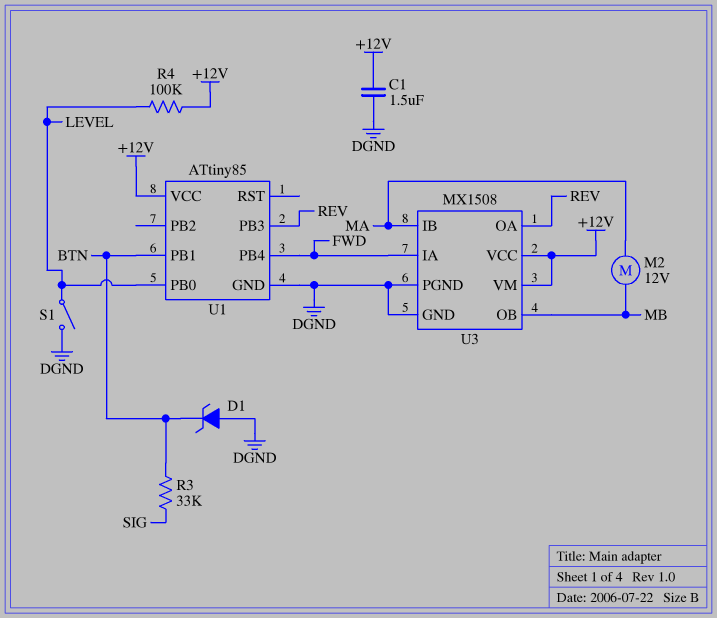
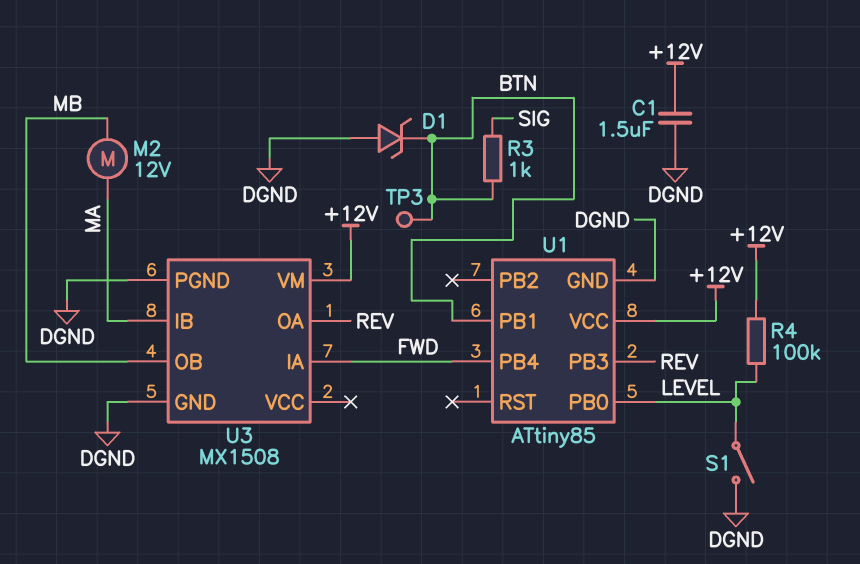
R3: 33k (BTN, SIG) -> 1k (BTN, SIG)
TP3: none -> test point (BTN)
U3 pin VCC: +12V -> none

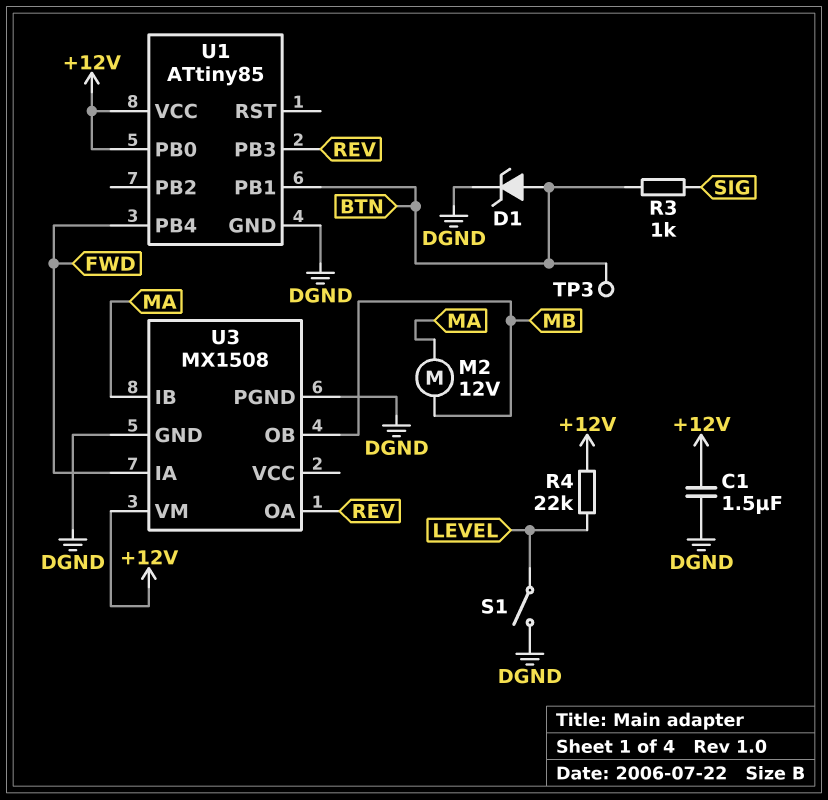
D1: zener (A DGND, K BTN) -> zener (A BTN, K DGND)
R4: 100k (+12V, LEVEL) -> 22k (+12V, LEVEL)
U1 pin PB0: LEVEL -> +12V

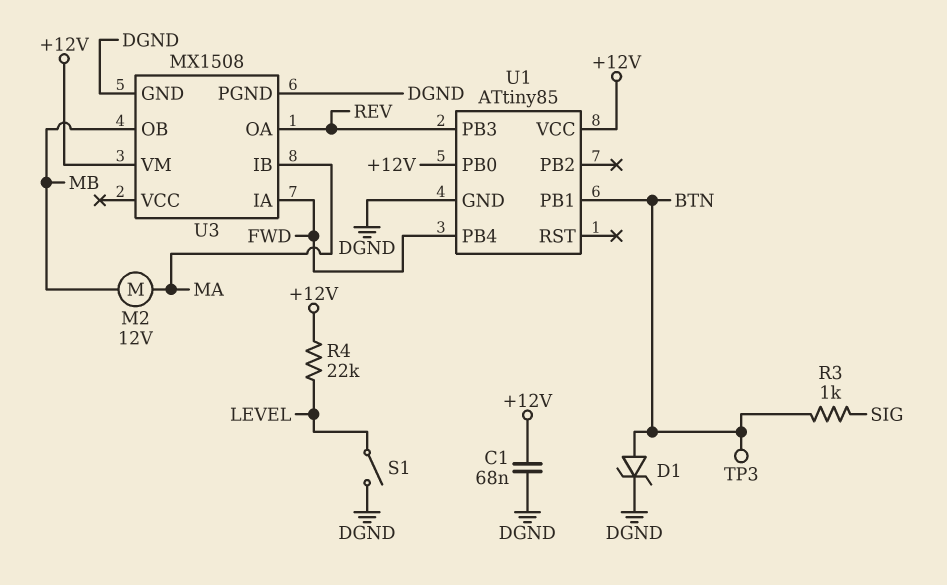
C1: 1.5uF (+12V, DGND) -> 68nF (+12V, DGND)

